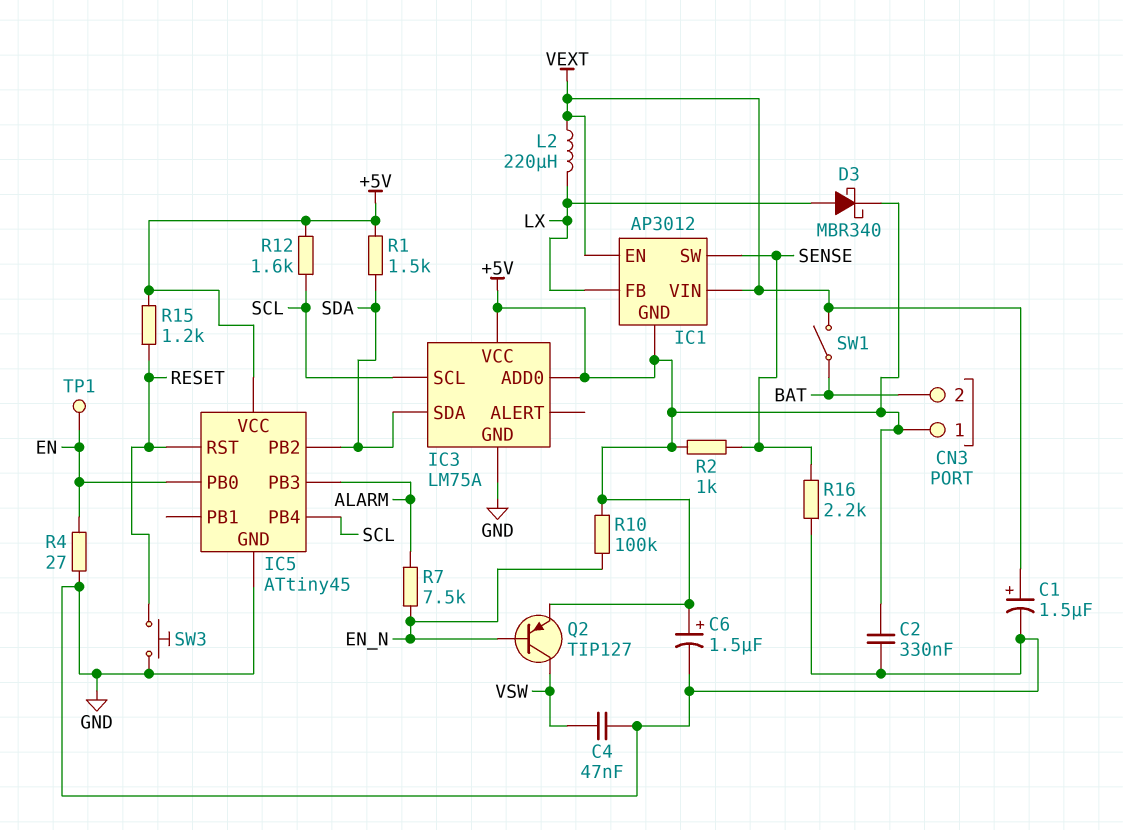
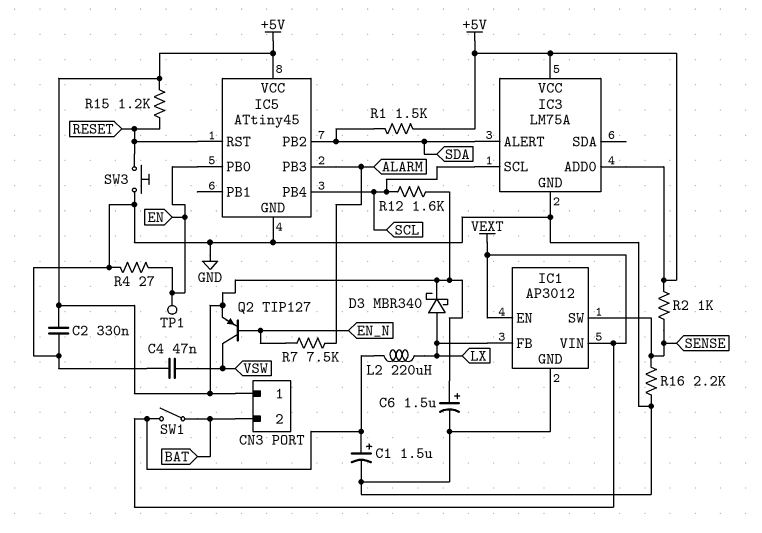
IC1 pin GND: +5V -> GND
IC3 pin ALERT: none -> SDA
IC3 pin SDA: SDA -> none
R10: 100k (+5V, EN_N) -> none

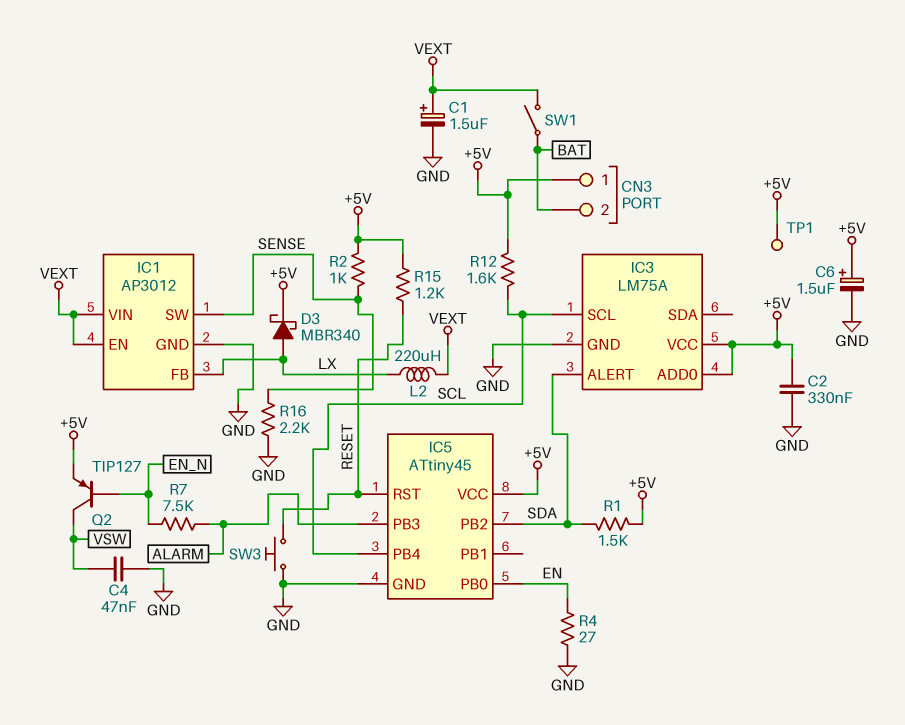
TP1: test point (EN) -> test point (+5V)

